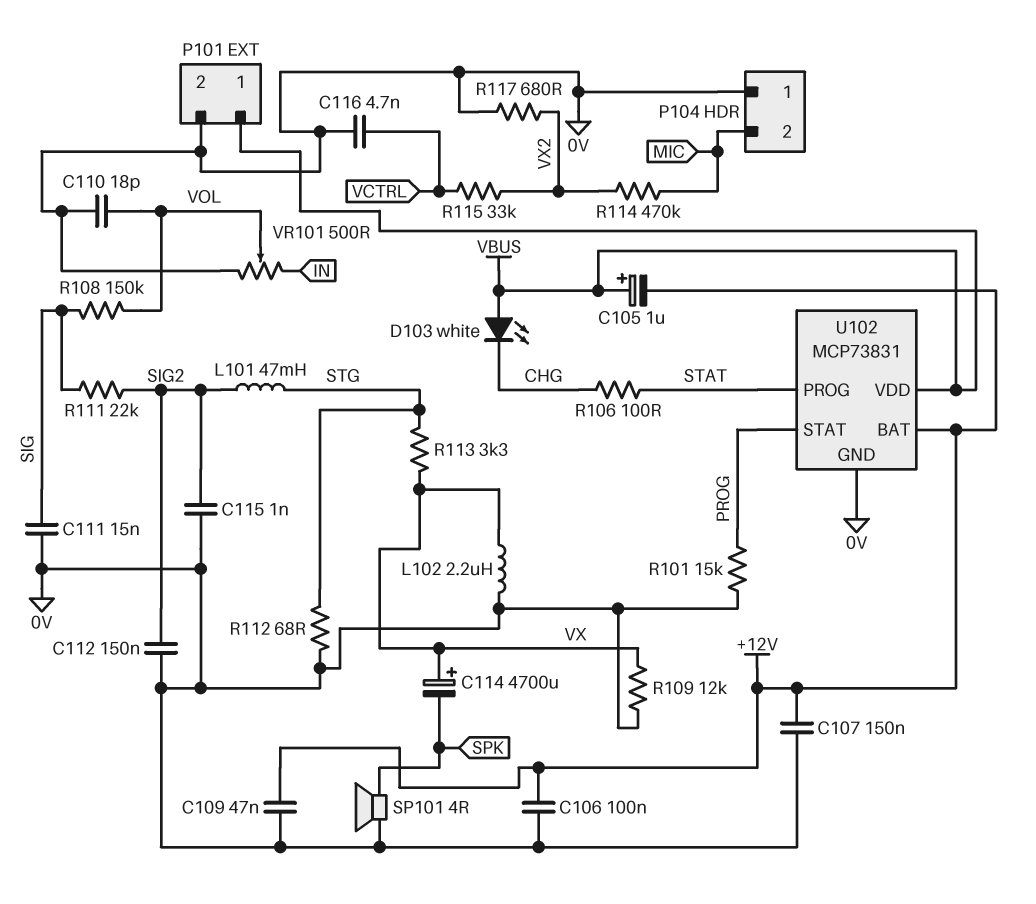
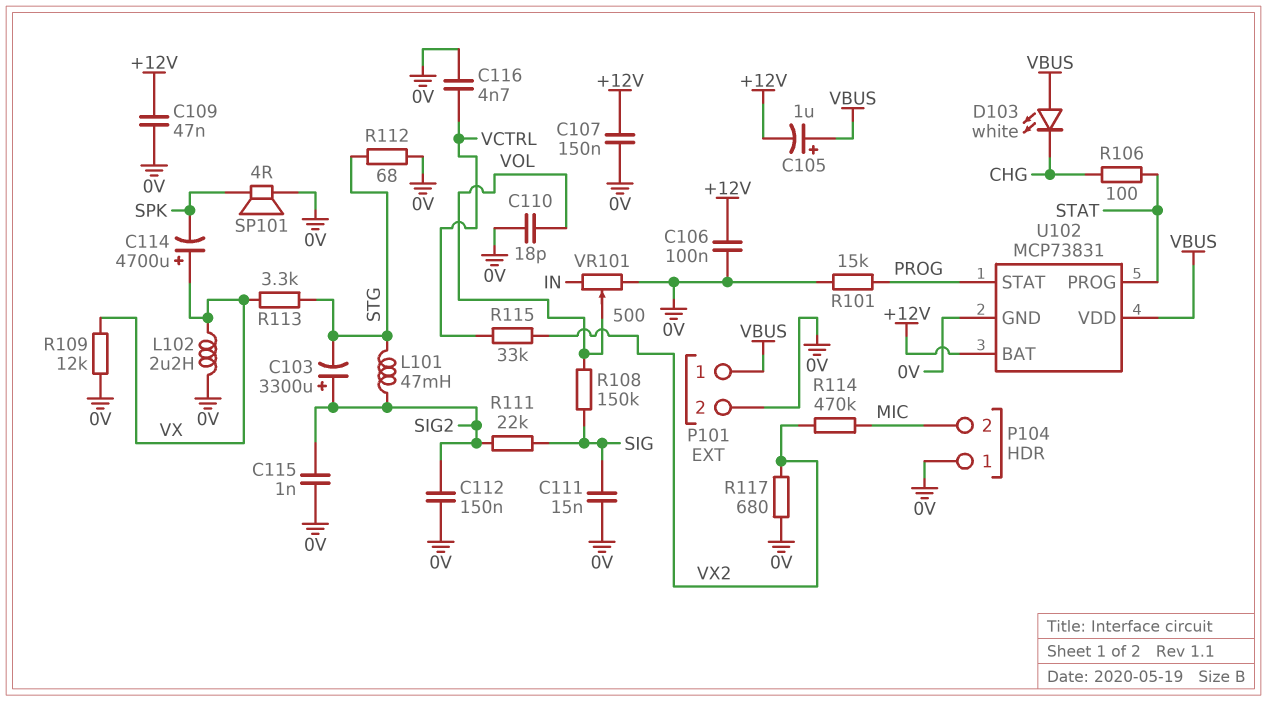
C103: none -> 3300uF (plus SIG2, minus STG)

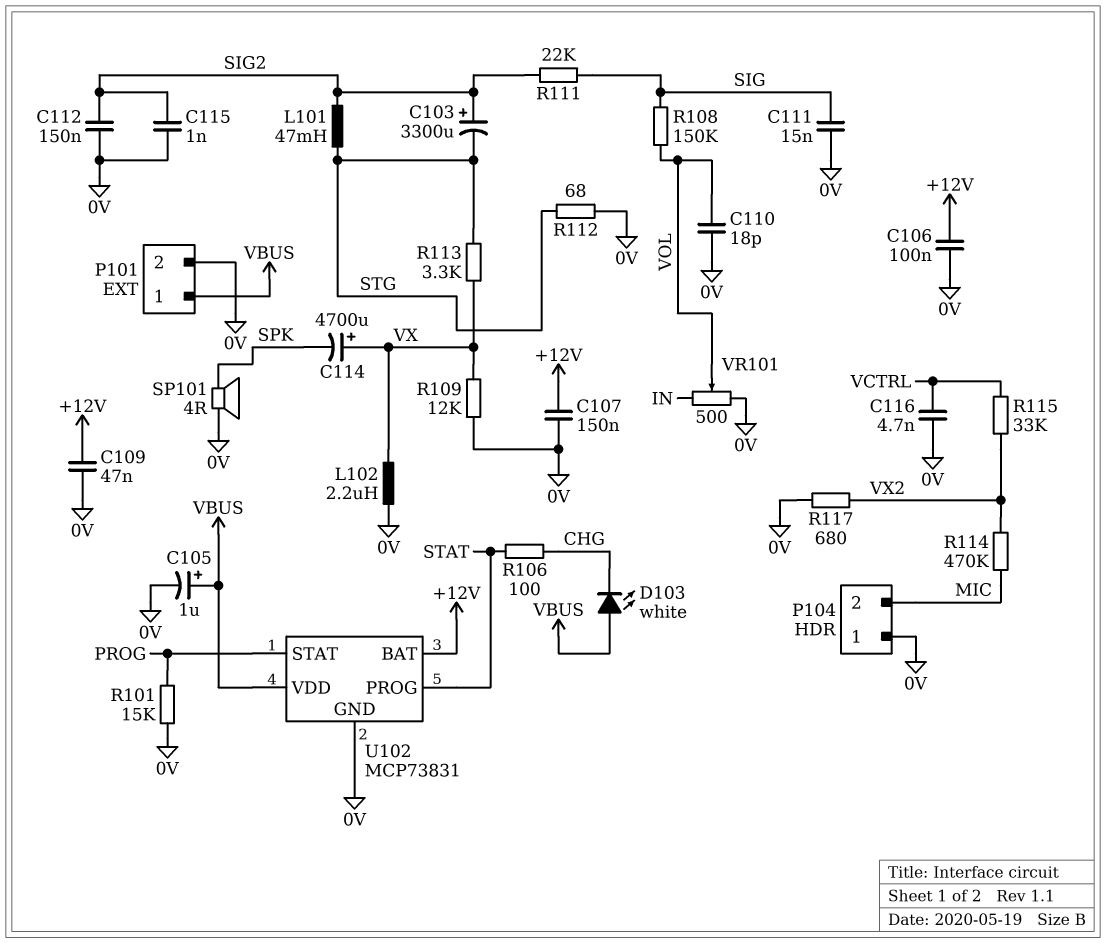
C105: 1uF (plus VBUS, minus +12V) -> 1uF (plus VBUS, minus 0V)

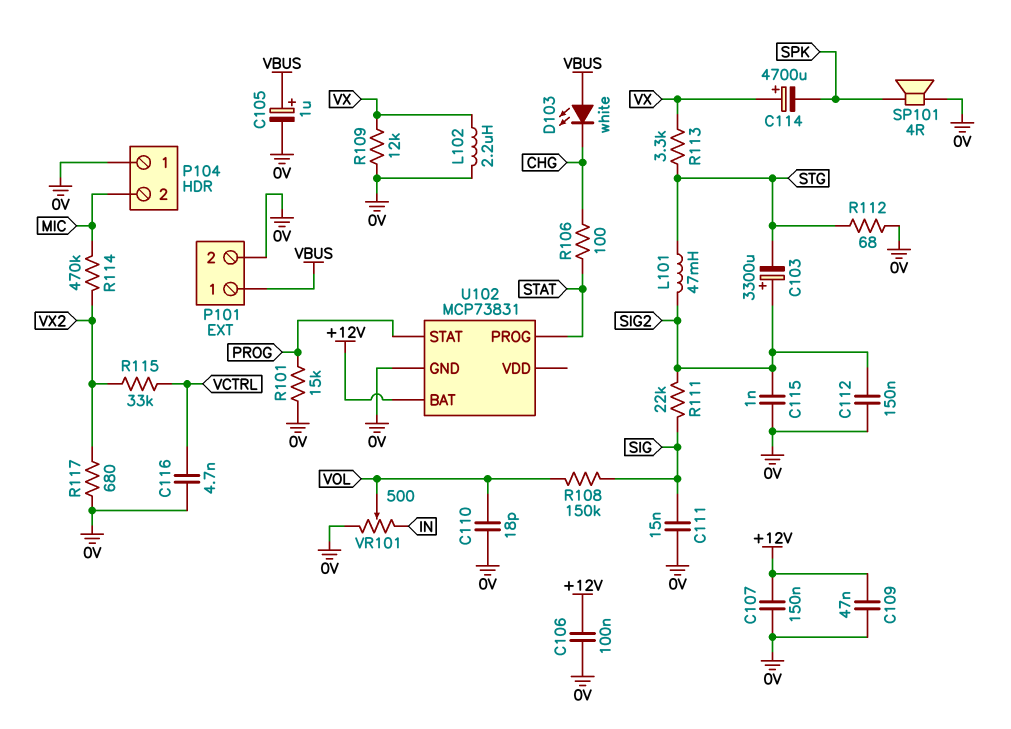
U102 pin VDD: VBUS -> none

